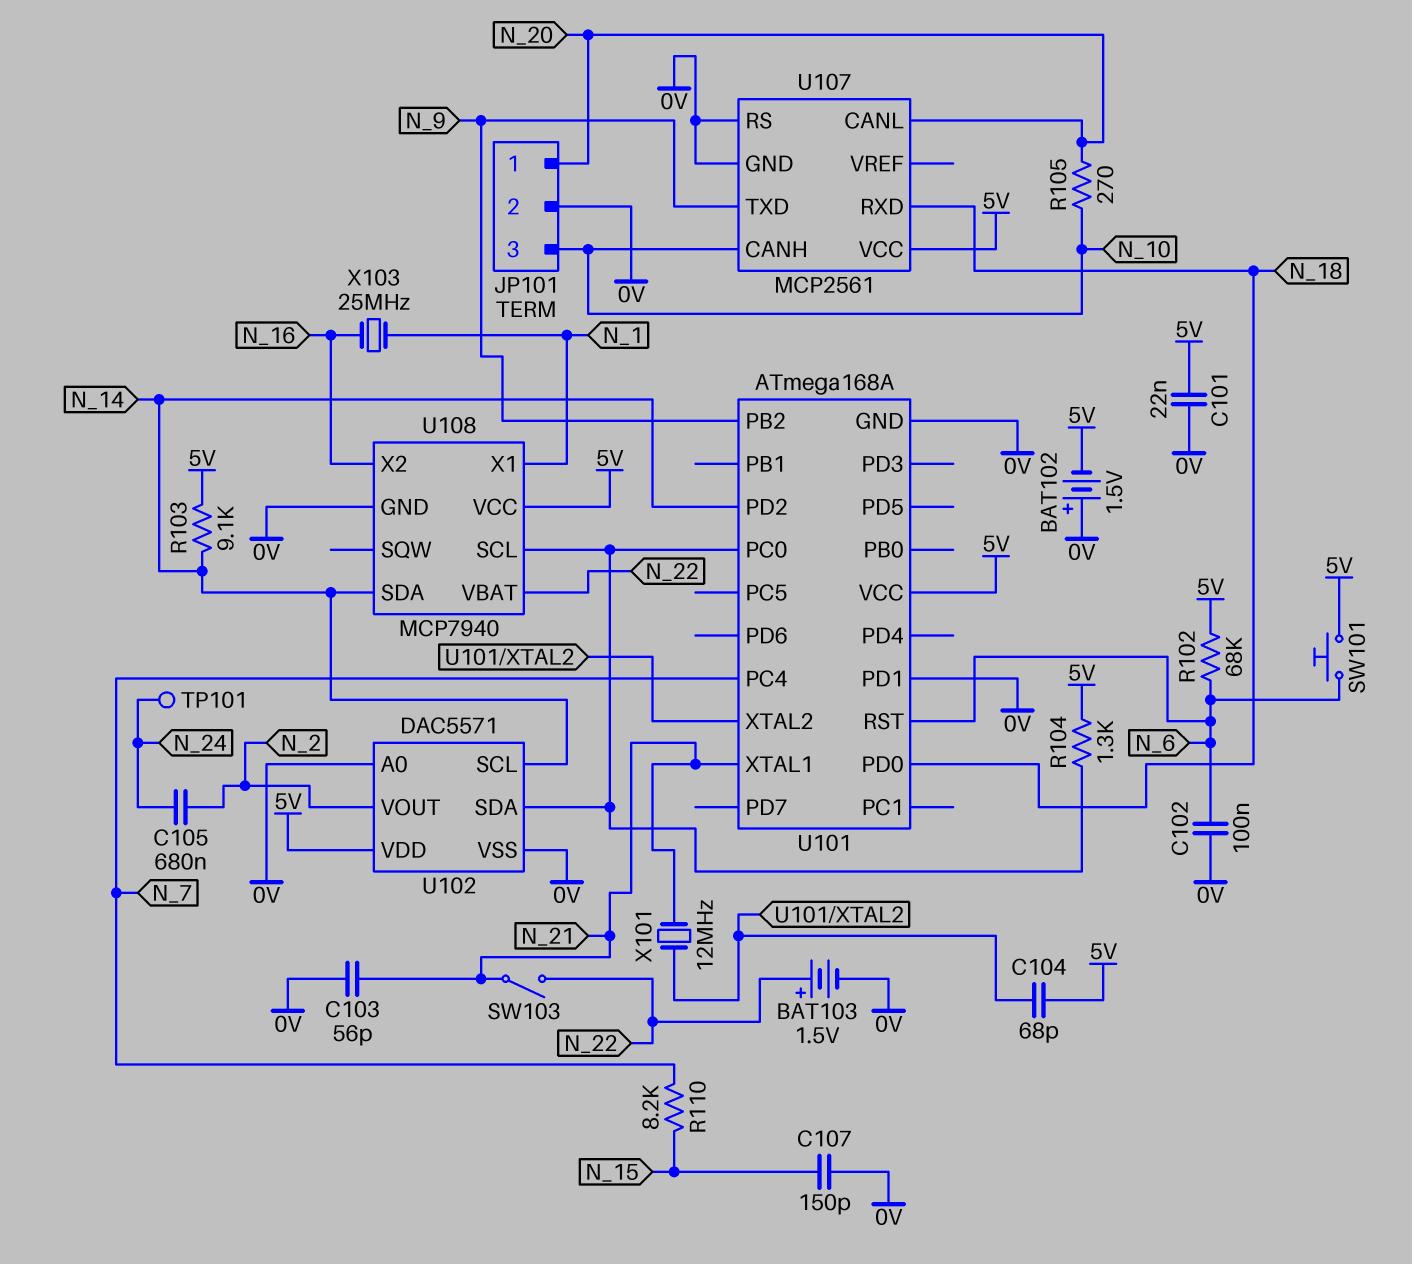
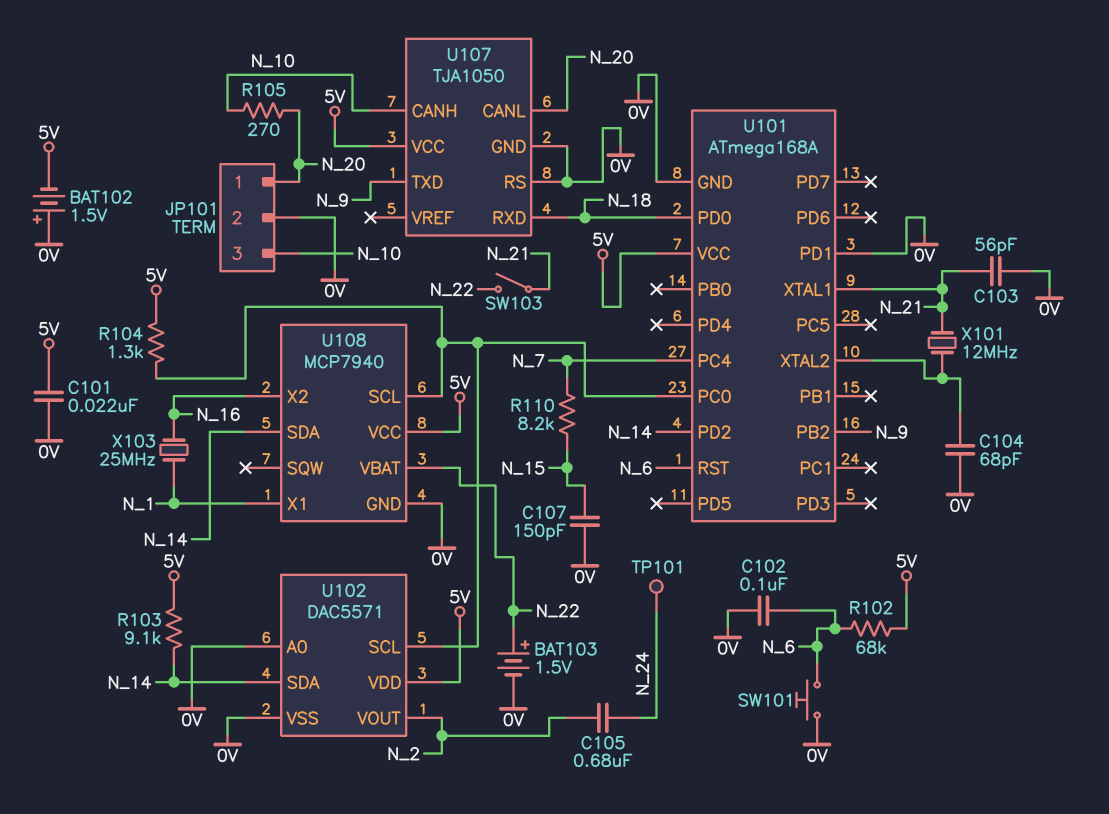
C104: 68pF (5V, U101/XTAL2) -> 68pF (0V, U101/XTAL2)
SW101: button (5V, N_6) -> button (0V, N_6)
U102 pin SCL: N_14 -> U101/PC0
U102 pin SDA: U101/PC0 -> N_14
U107: MCP2561 -> TJA1050

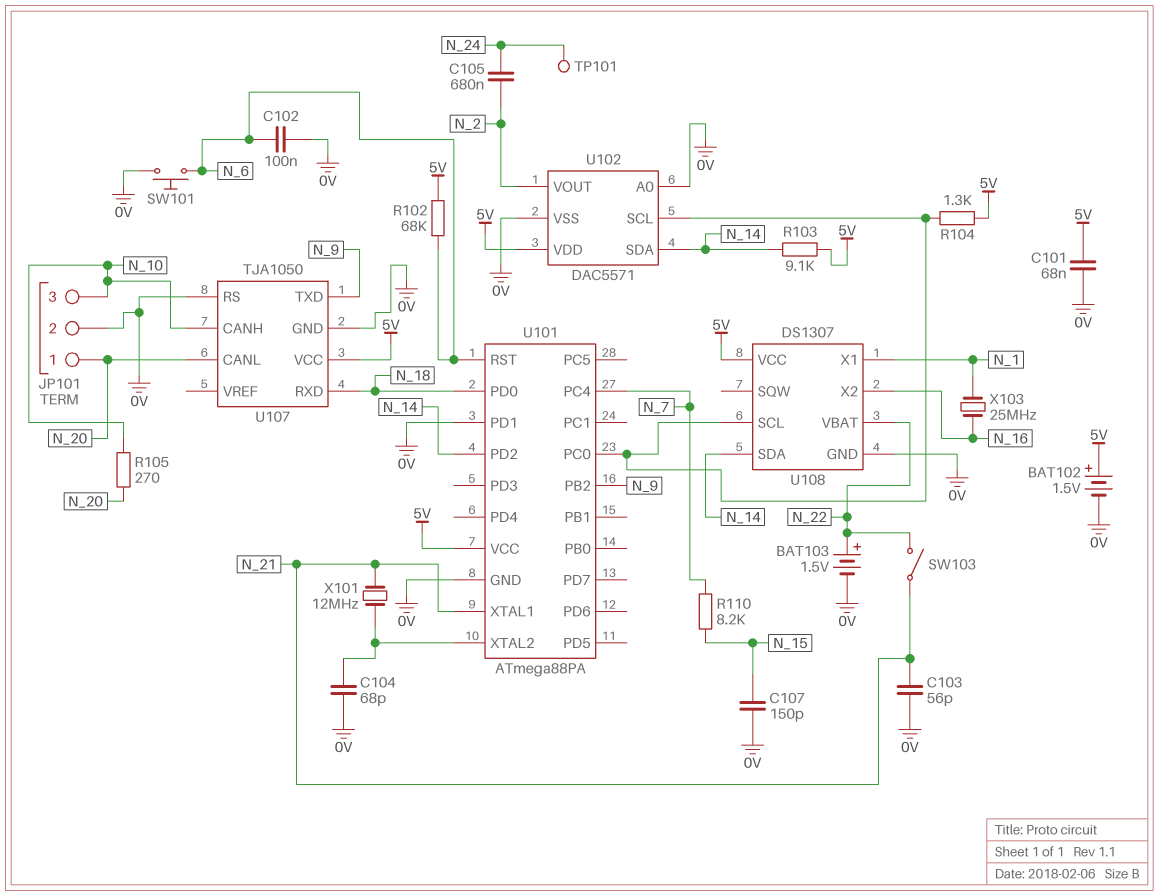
BAT102: 1.5V (plus 0V, minus 5V) -> 1.5V (plus 5V, minus 0V)
C101: 22nF (0V, 5V) -> 68nF (0V, 5V)
U101: ATmega168A -> ATmega88PA
U108: MCP7940 -> DS1307

